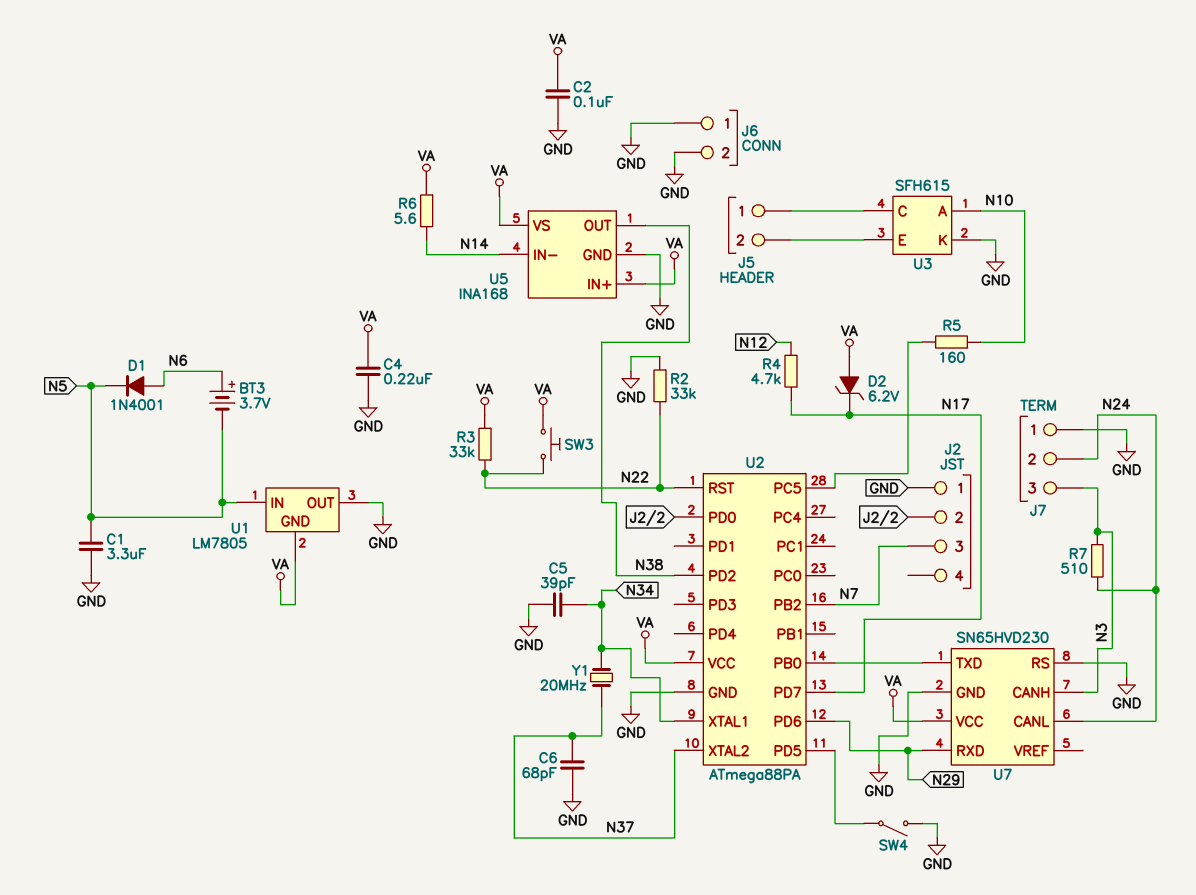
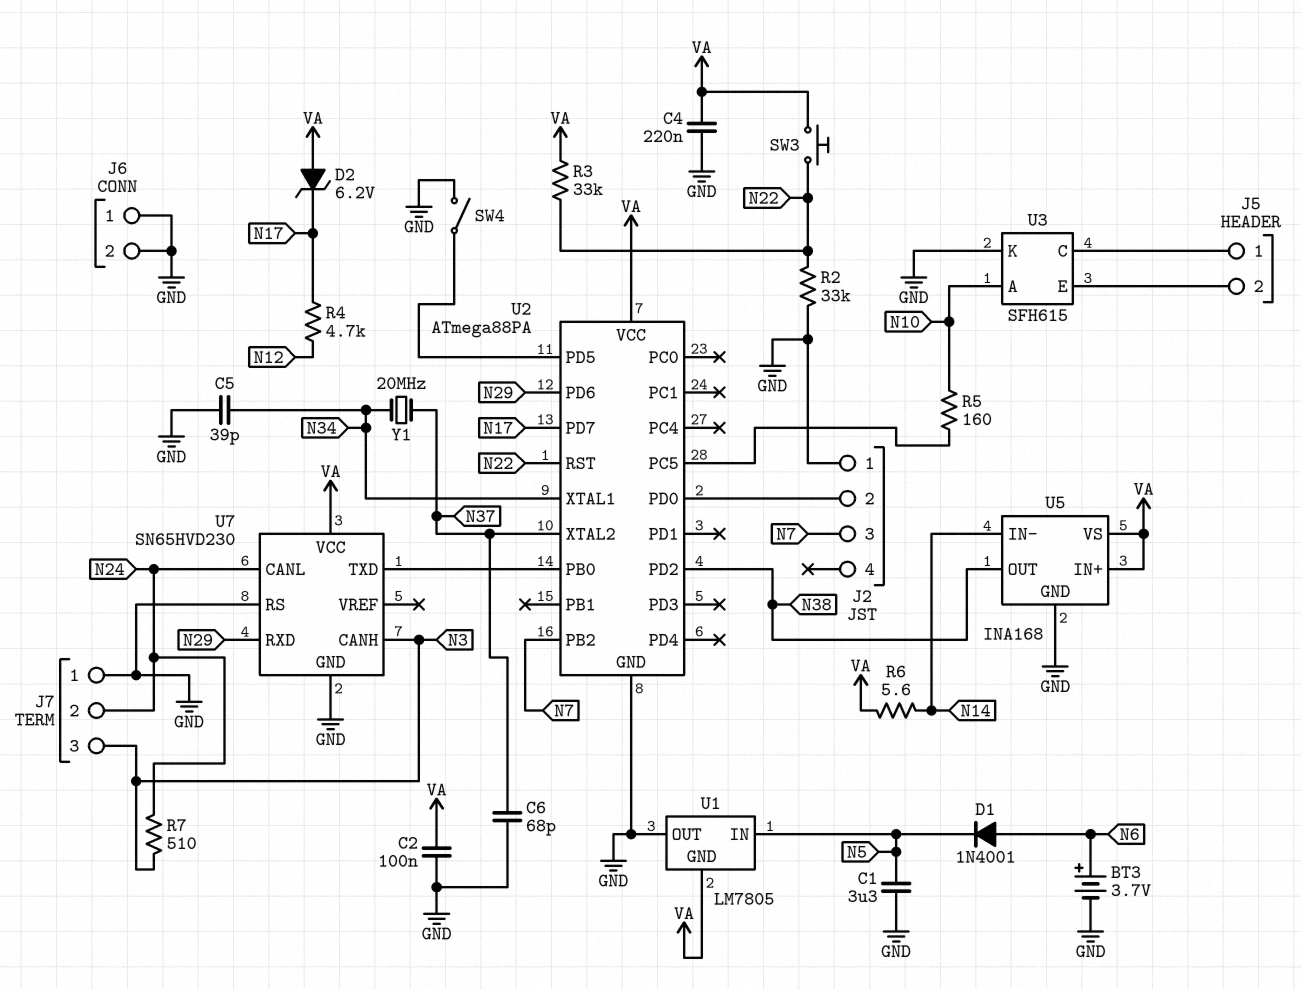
BT3: 3.7V (plus N6, minus N5) -> 3.7V (plus N6, minus GND)

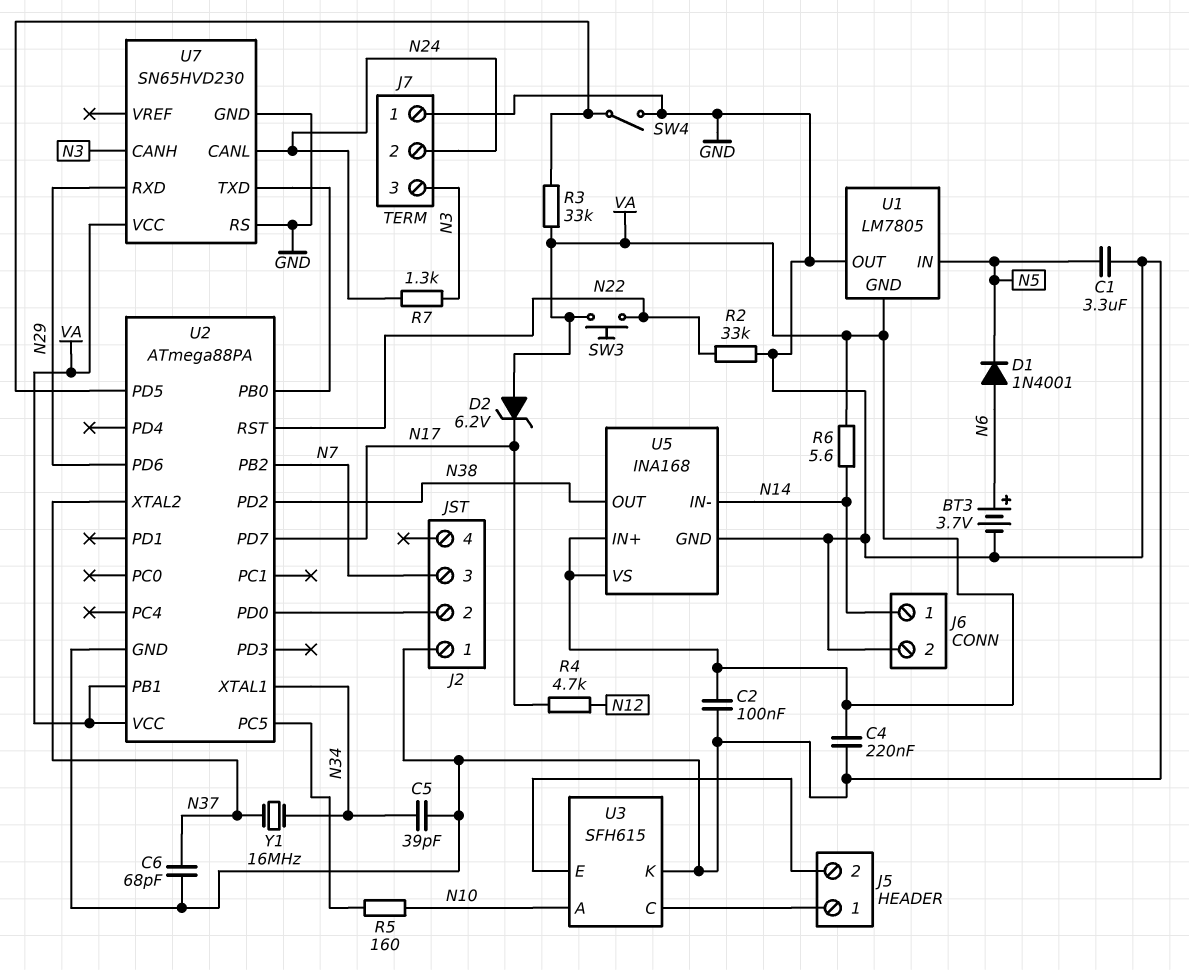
J6 pin 1: GND -> N14
R3: 33k (N22, VA) -> 33k (U2/PD5, VA)
R7: 510 (N3, N24) -> 1.3k (N3, N24)
U2 pin PB1: none -> VA
Y1: 20MHz (N34, N37) -> 16MHz (N34, N37)

